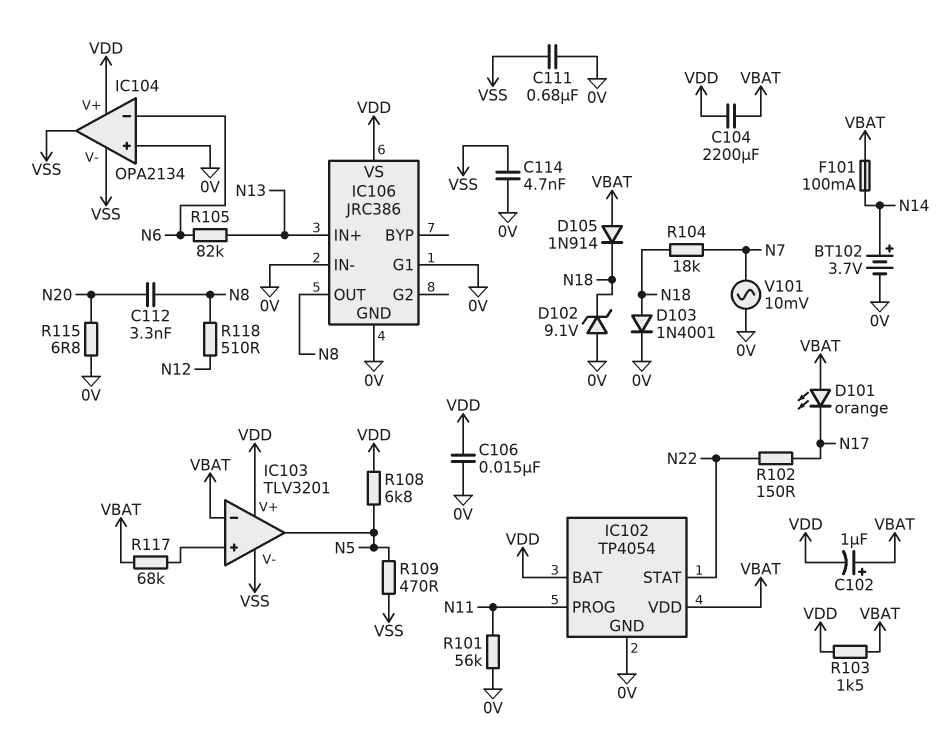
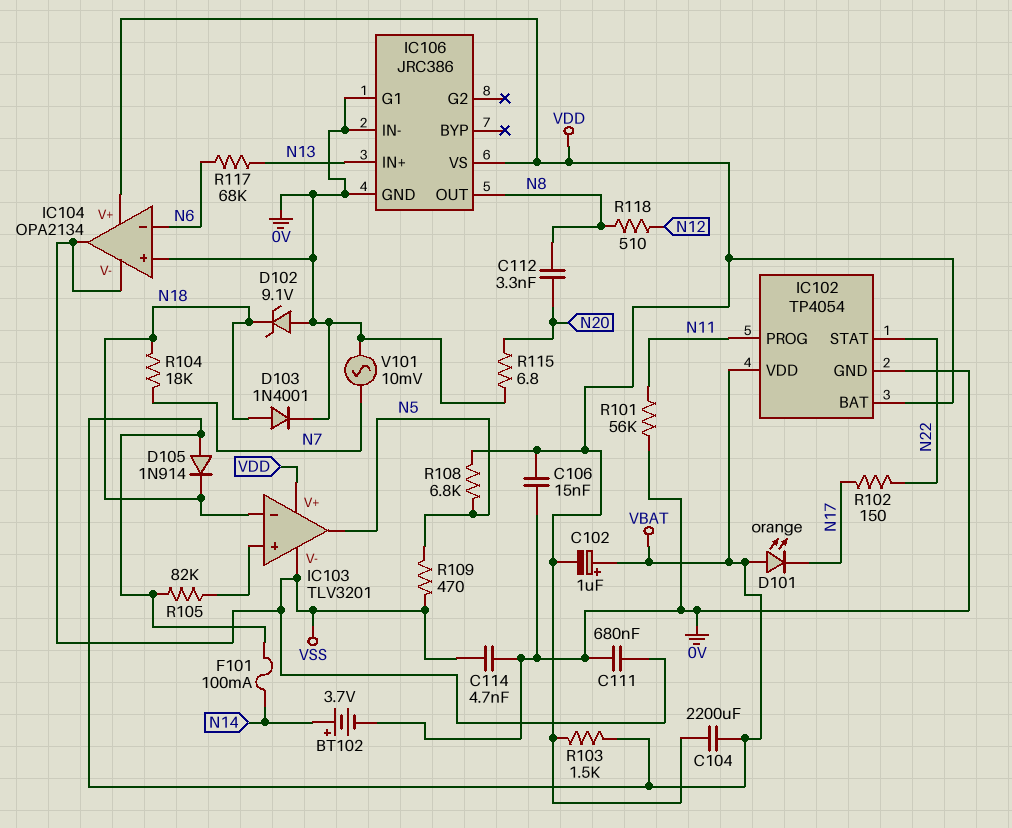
IC103 pin in-: VBAT -> N18
R105: 82k (N6, N13) -> 82k (IC103/in+, VBAT)
R117: 68k (IC103/in+, VBAT) -> 68k (N6, N13)

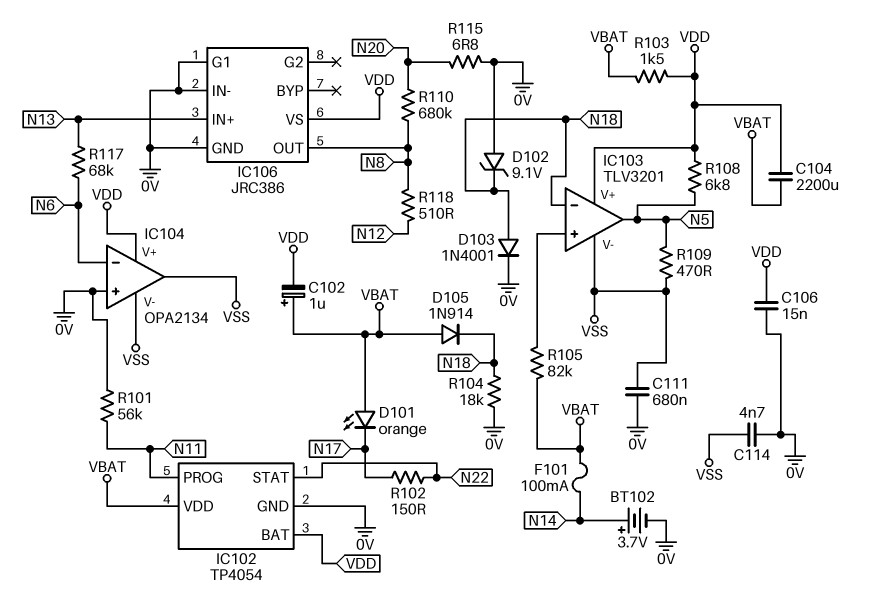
C112: 3.3nF (N8, N20) -> none
R104: 18k (N7, N18) -> 18k (0V, N18)
R110: none -> 680k (N8, N20)
V101: AC 10mV (0V, N7) -> none

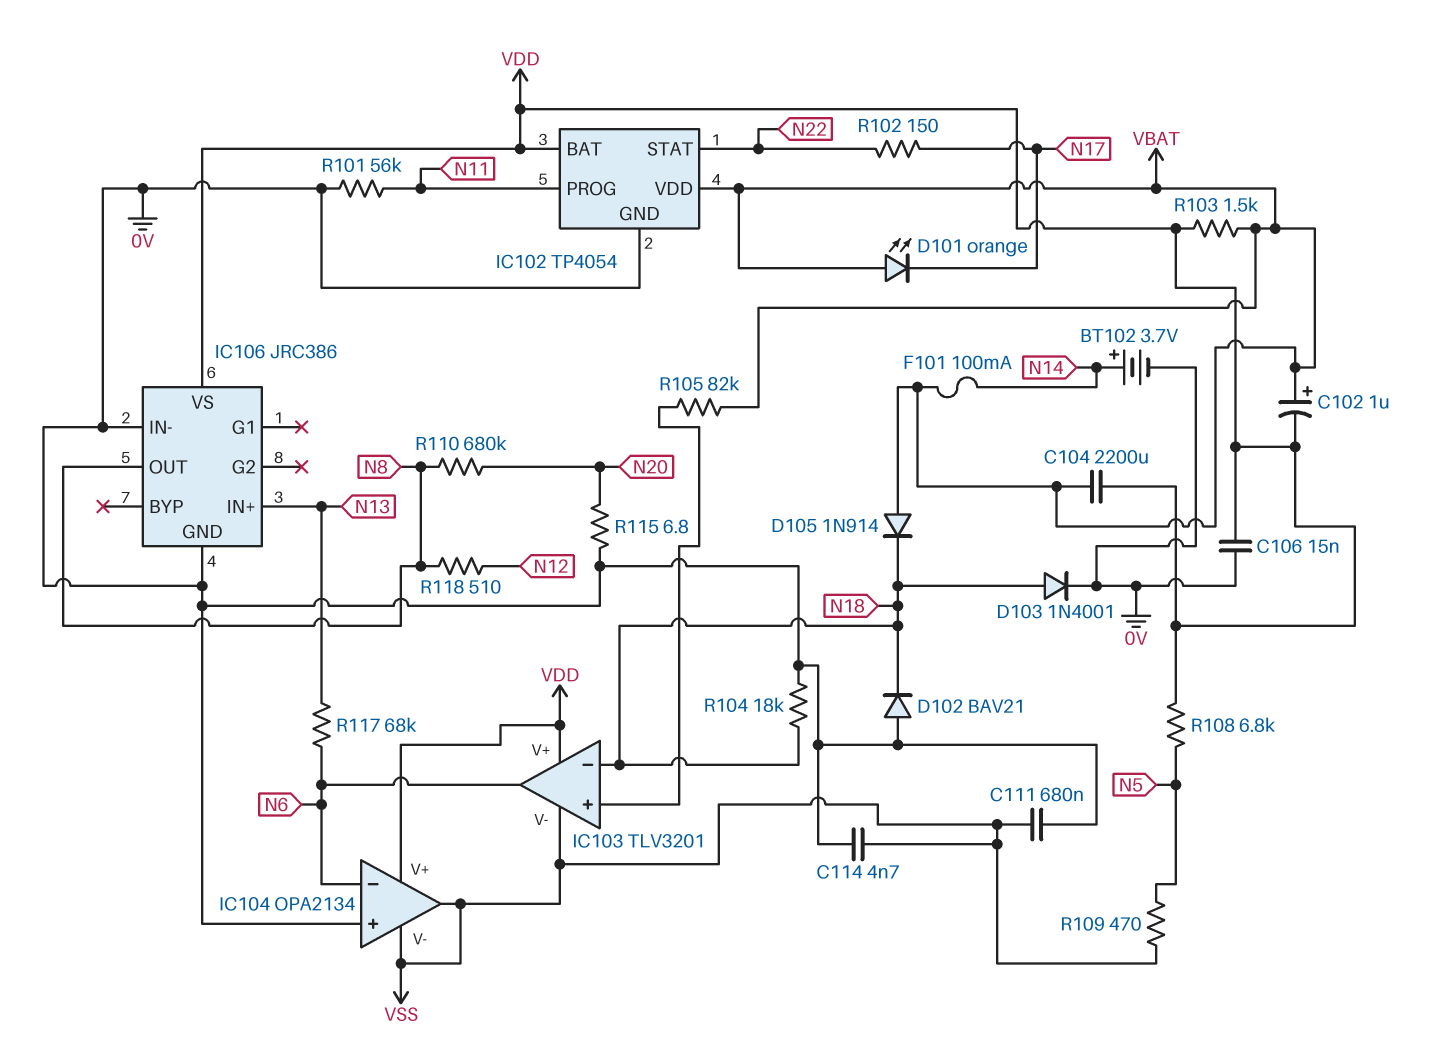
D102: zener 9.1V (A 0V, K N18) -> diode BAV21 (A 0V, K N18)
IC103 pin out: N5 -> N6
IC106 pin G1: 0V -> none

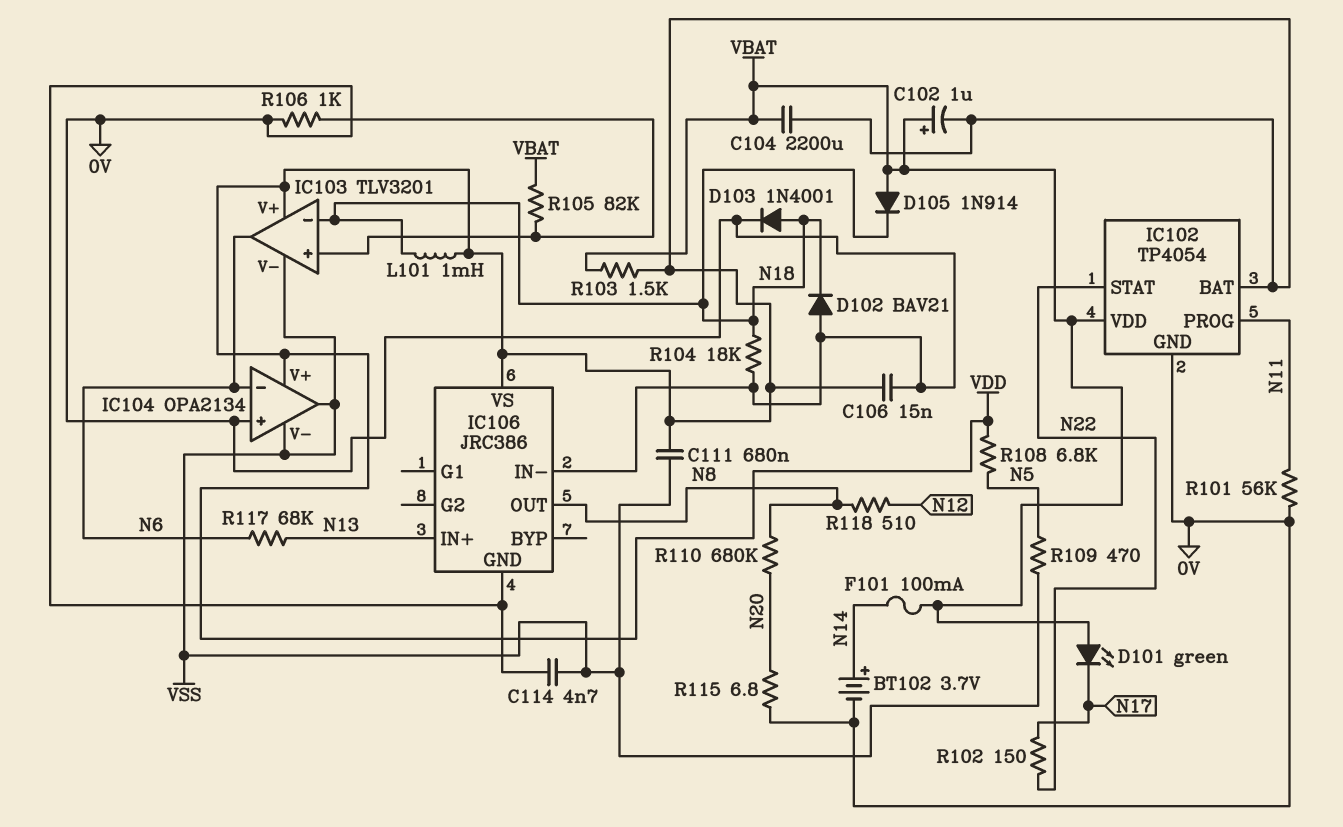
C111: 680nF (0V, VSS) -> 680nF (VDD, VSS)
D101: LED orange (A VBAT, K N17) -> LED green (A VBAT, K N17)
L101: none -> 1mH (N18, VDD)
R106: none -> 1k (0V, IC103/in+)

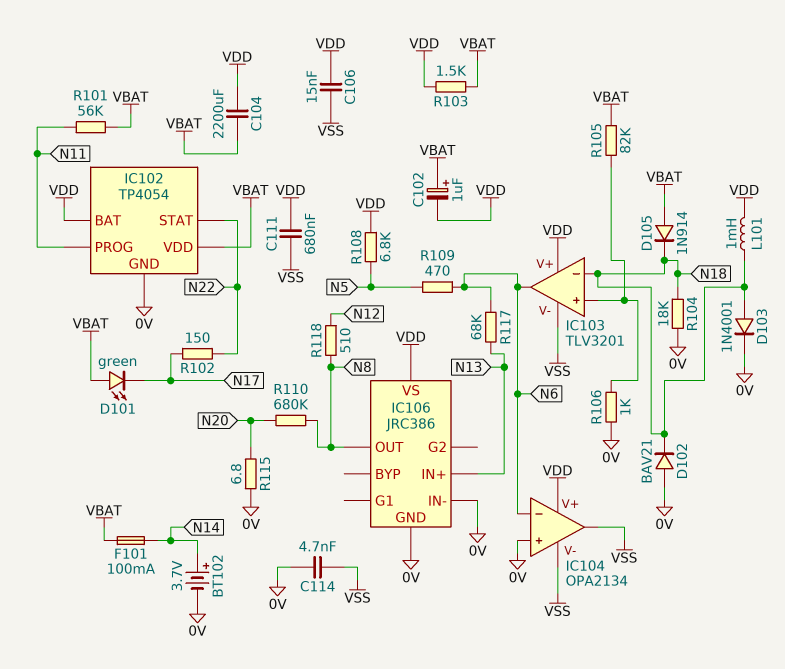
C106: 15nF (0V, VDD) -> 15nF (VDD, VSS)
R101: 56k (0V, N11) -> 56k (N11, VBAT)
R109: 470 (N5, VSS) -> 470 (N5, N6)

